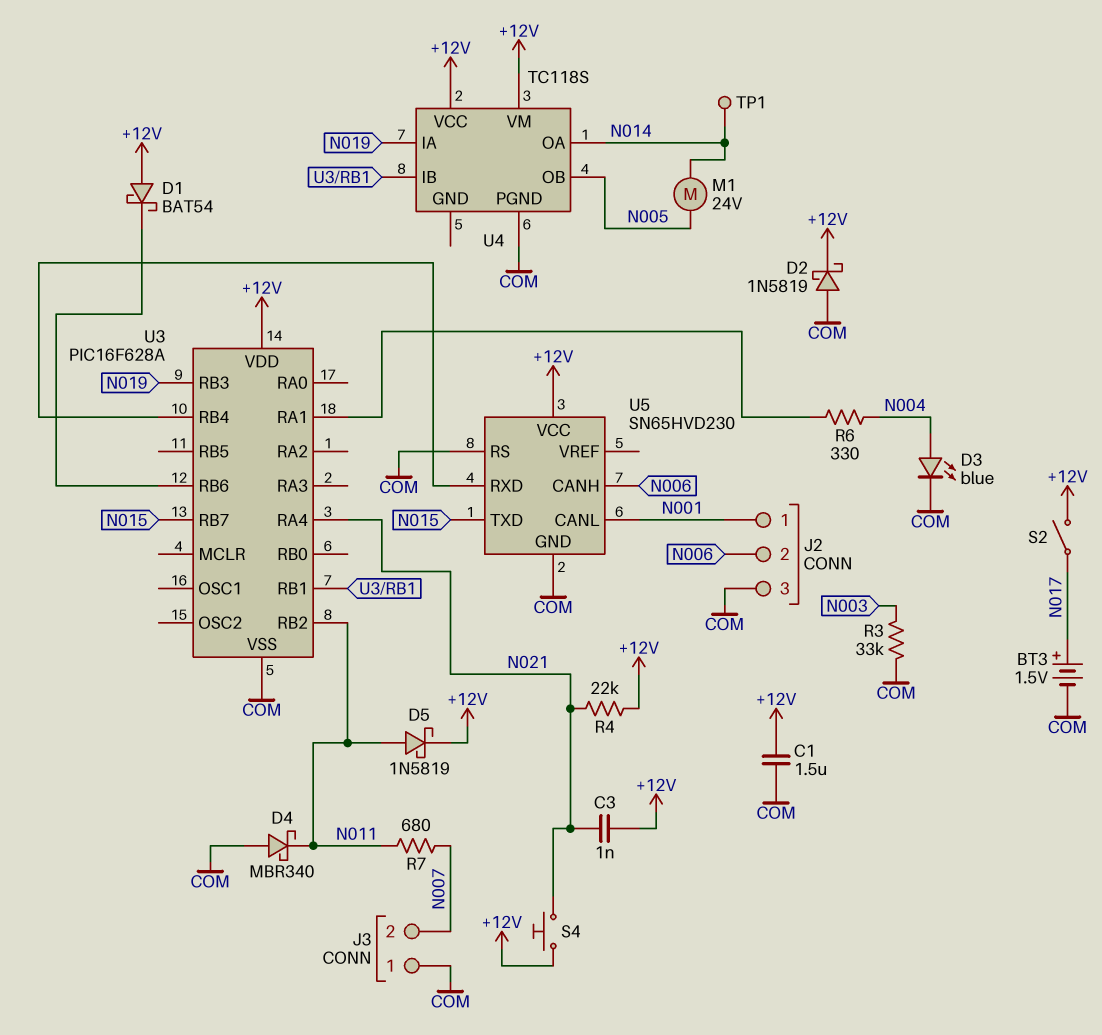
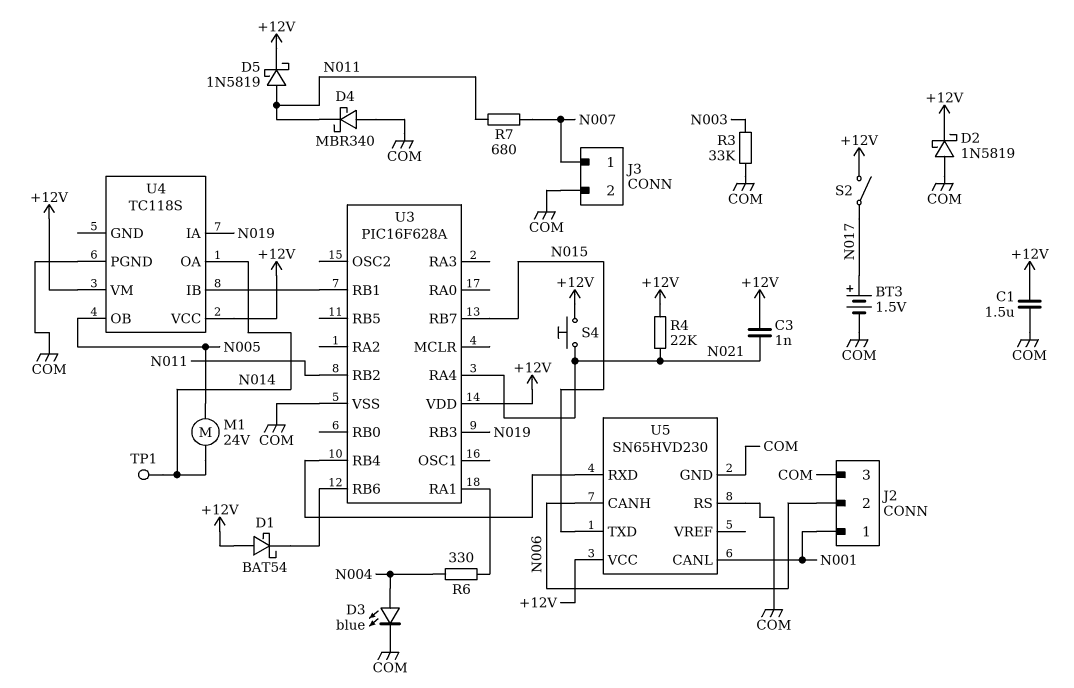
J3 pin 1: COM -> N007
J3 pin 2: N007 -> COM

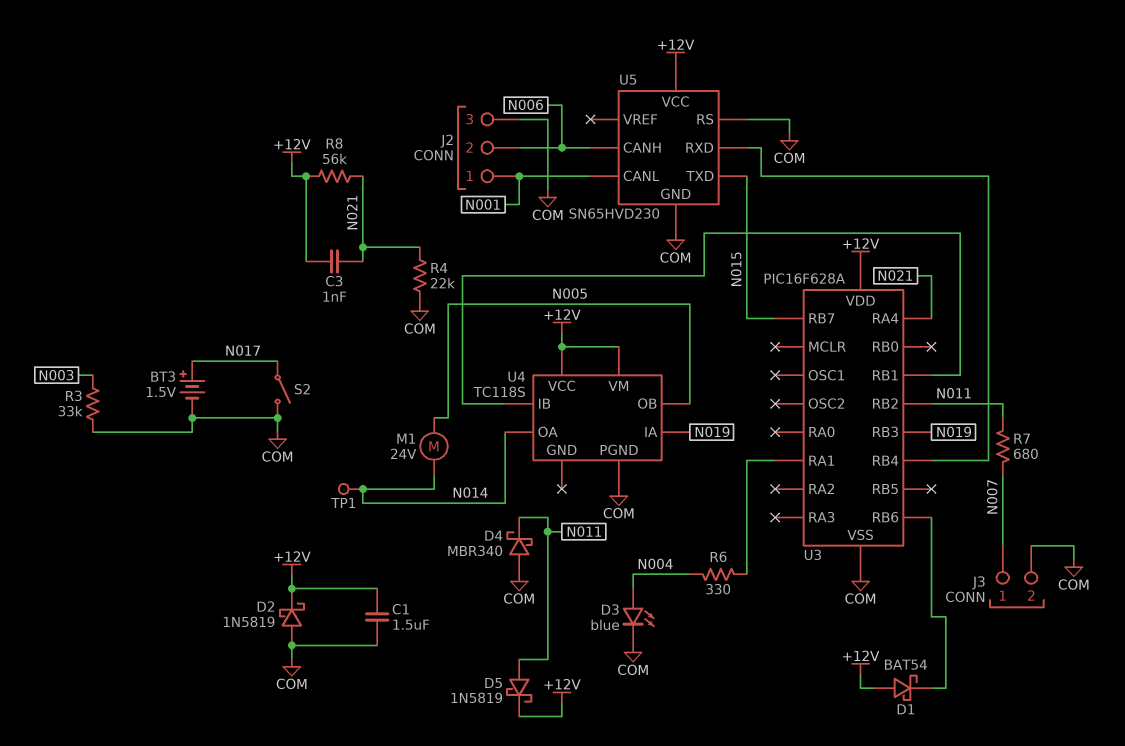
R4: 22k (+12V, N021) -> 22k (COM, N021)
R8: none -> 56k (+12V, N021)
S2: switch (+12V, N017) -> switch (COM, N017)
S4: button (+12V, N021) -> none

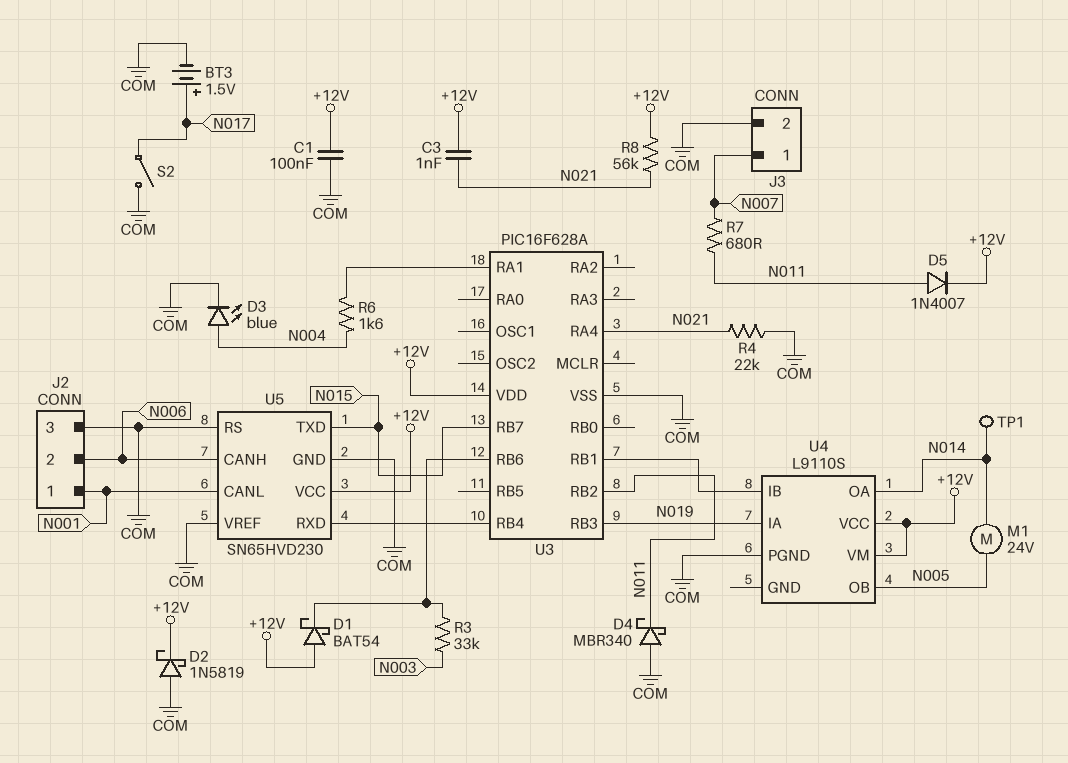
C1: 1.5uF (+12V, COM) -> 100nF (+12V, COM)
D5: schottky 1N5819 (A N011, K +12V) -> diode 1N4007 (A N011, K +12V)
R3: 33k (COM, N003) -> 33k (N003, U3/RB6)
R6: 330 (N004, U3/RA1) -> 1.6k (N004, U3/RA1)
U4: TC118S -> L9110S
U5 pin VREF: none -> COM

